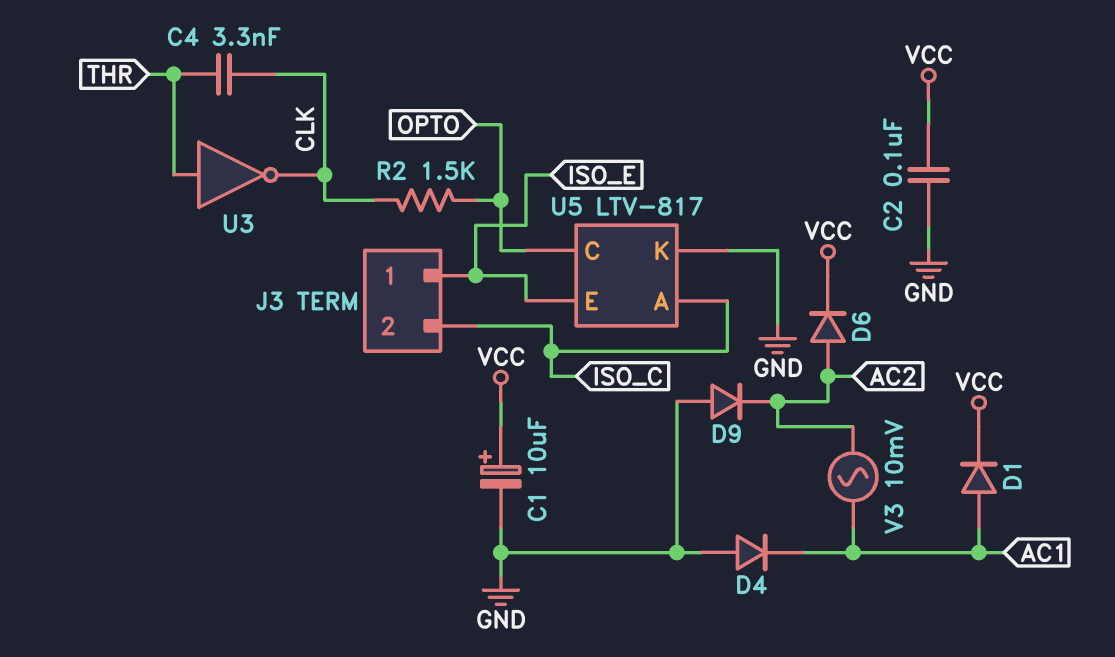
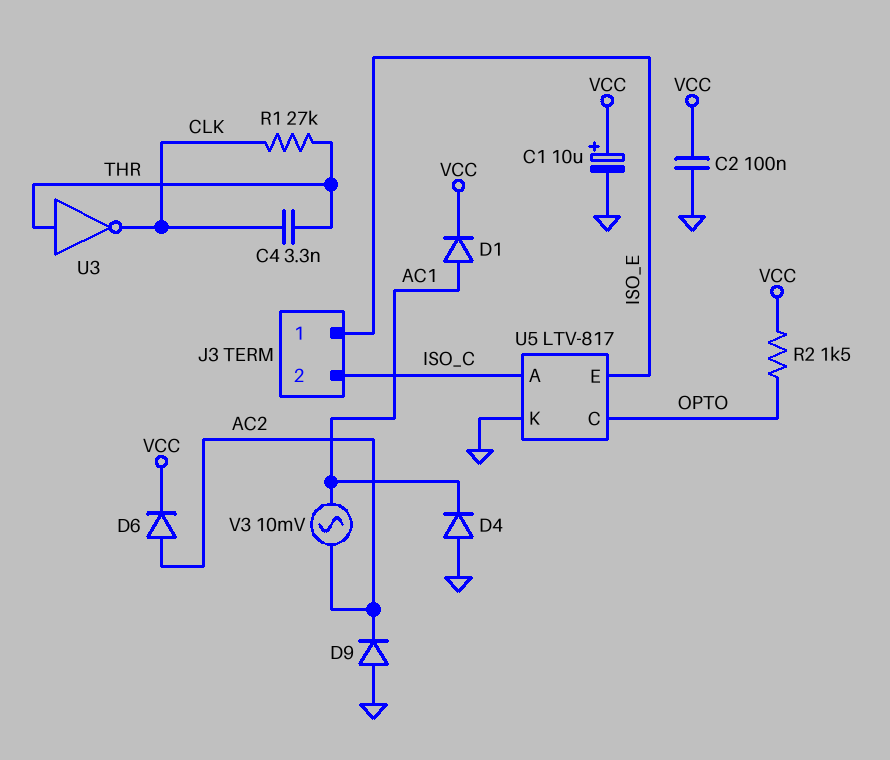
R1: none -> 27k (CLK, THR)
R2: 1.5k (CLK, OPTO) -> 1.5k (OPTO, VCC)

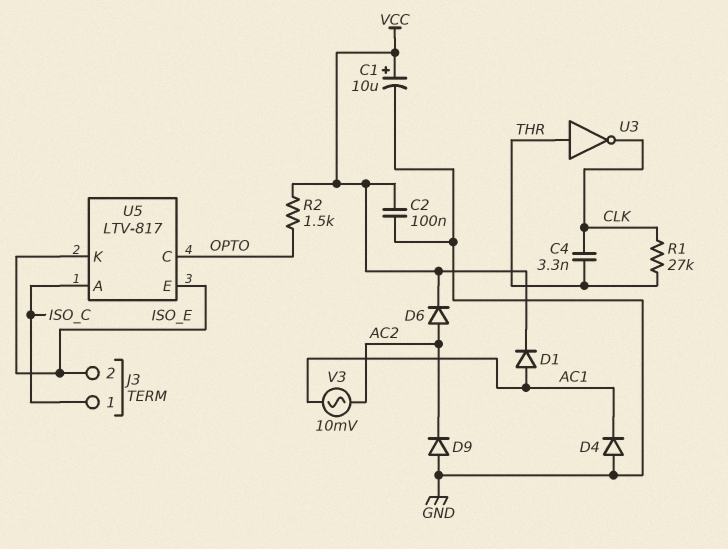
J3 pin 1: ISO_E -> ISO_C
J3 pin 2: ISO_C -> ISO_E
U5 pin K: GND -> ISO_E

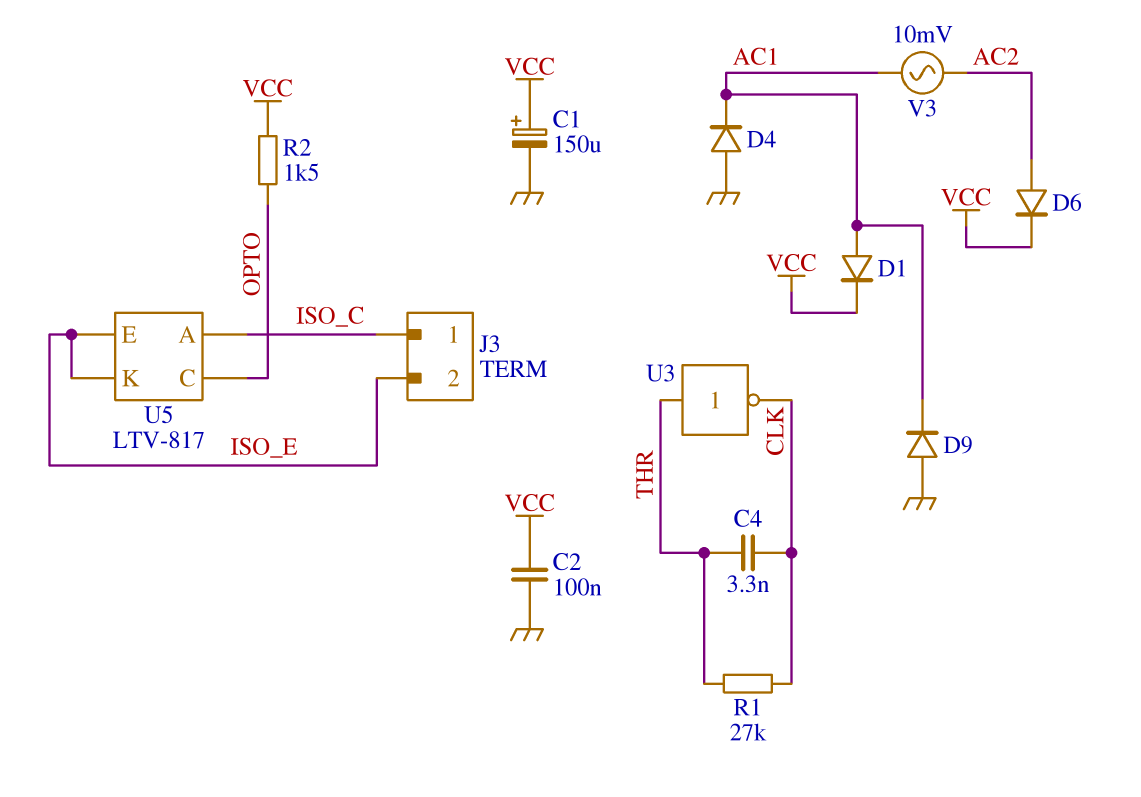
C1: 10uF (plus VCC, minus GND) -> 150uF (plus VCC, minus GND)
D9: diode (A GND, K AC2) -> diode (A GND, K AC1)

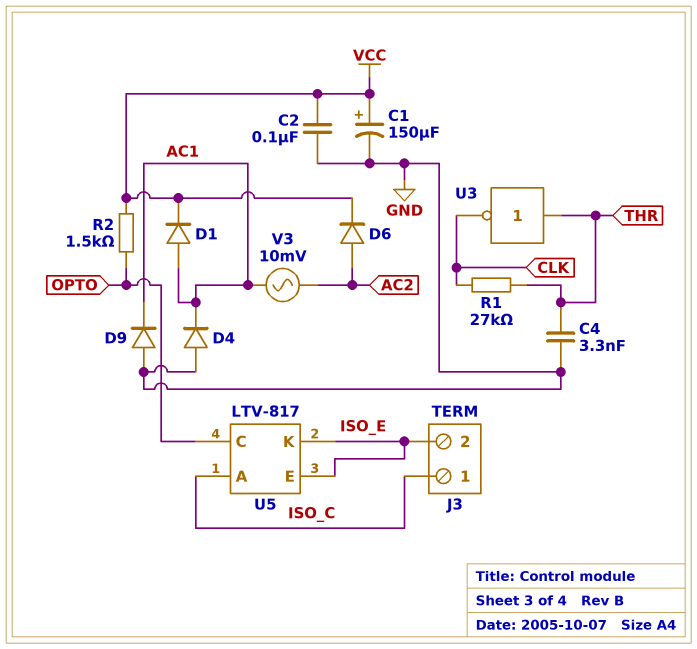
C4: 3.3nF (CLK, THR) -> 3.3nF (GND, THR)

